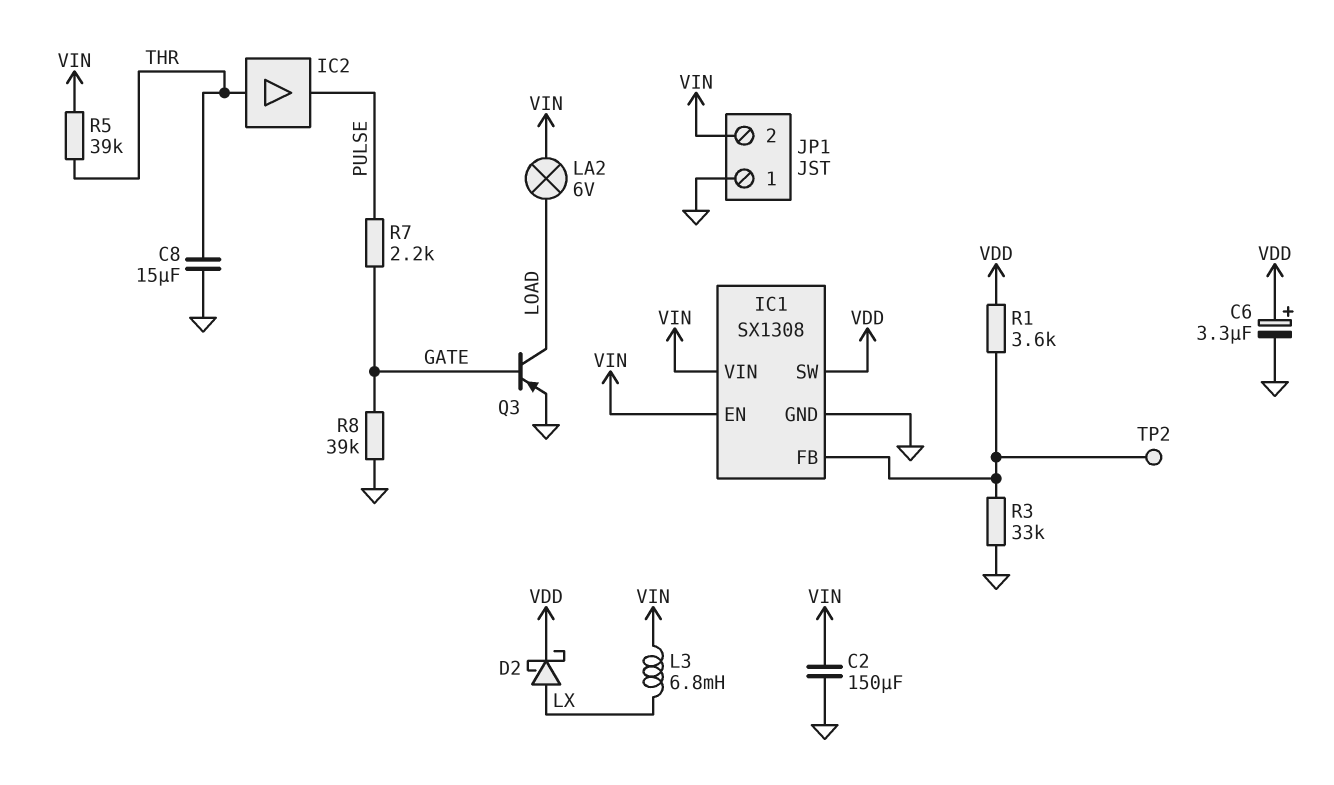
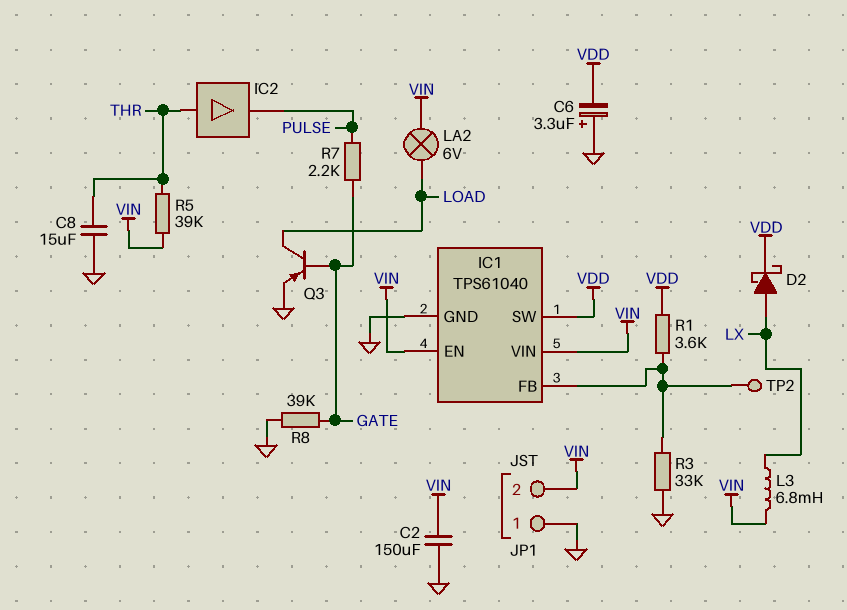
C6: 3.3uF (plus VDD, minus GND) -> 3.3uF (plus GND, minus VDD)
IC1: SX1308 -> TPS61040

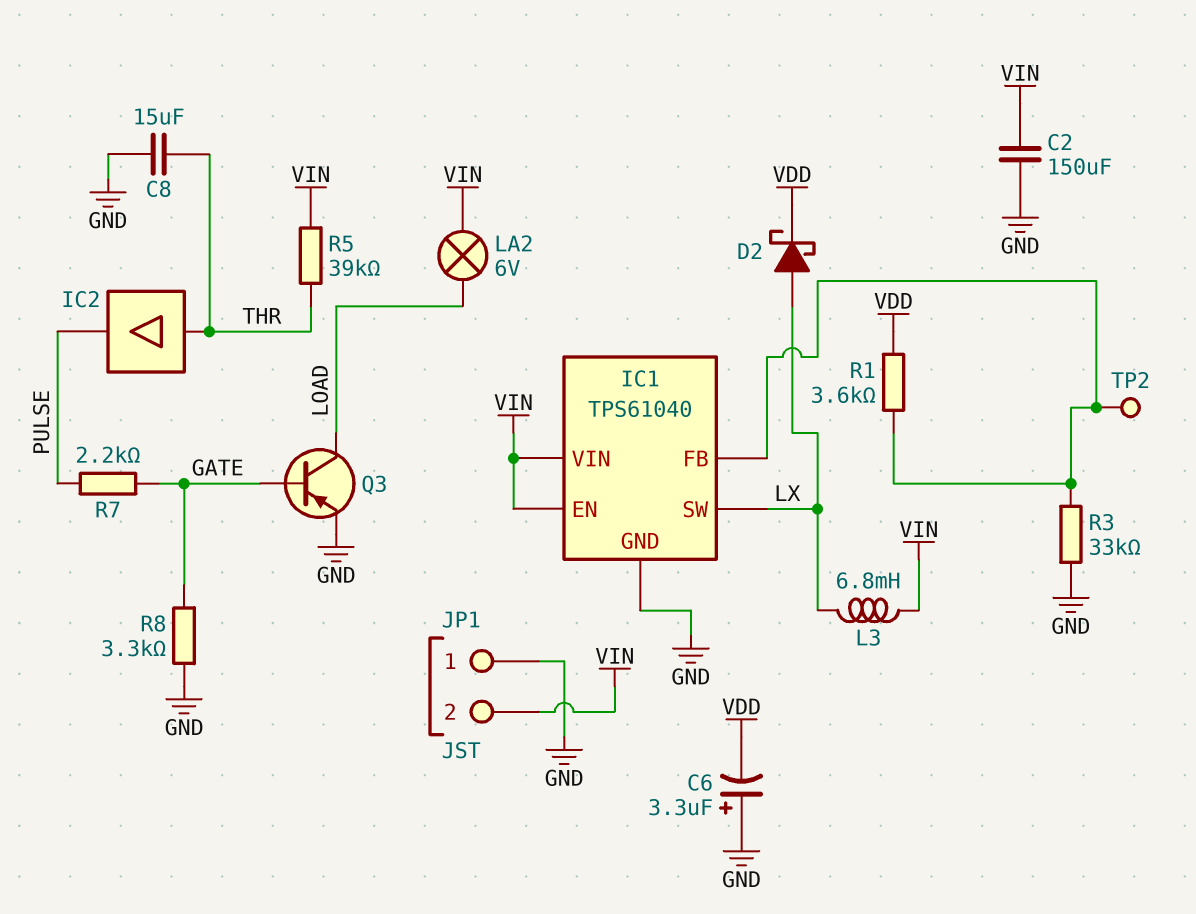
IC1 pin SW: VDD -> LX
R8: 39k (GATE, GND) -> 3.3k (GATE, GND)

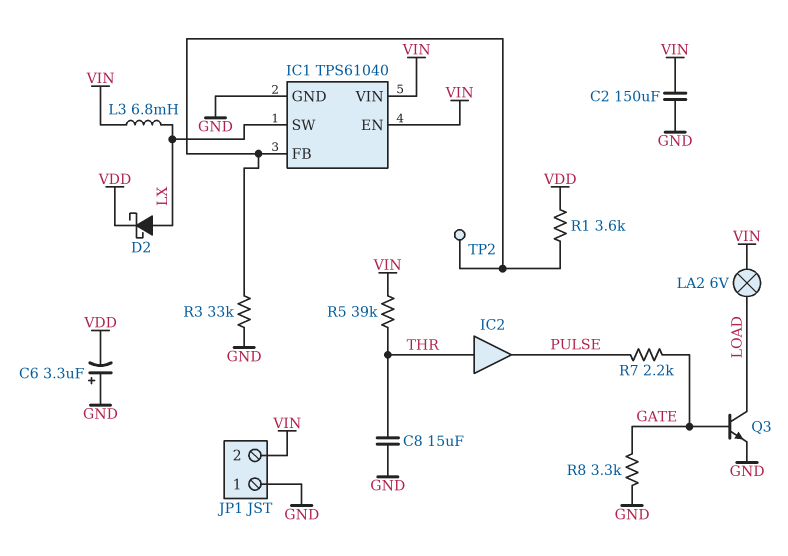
Q3: PNP (B GATE, C LOAD, E GND) -> NPN (B GATE, C LOAD, E GND)

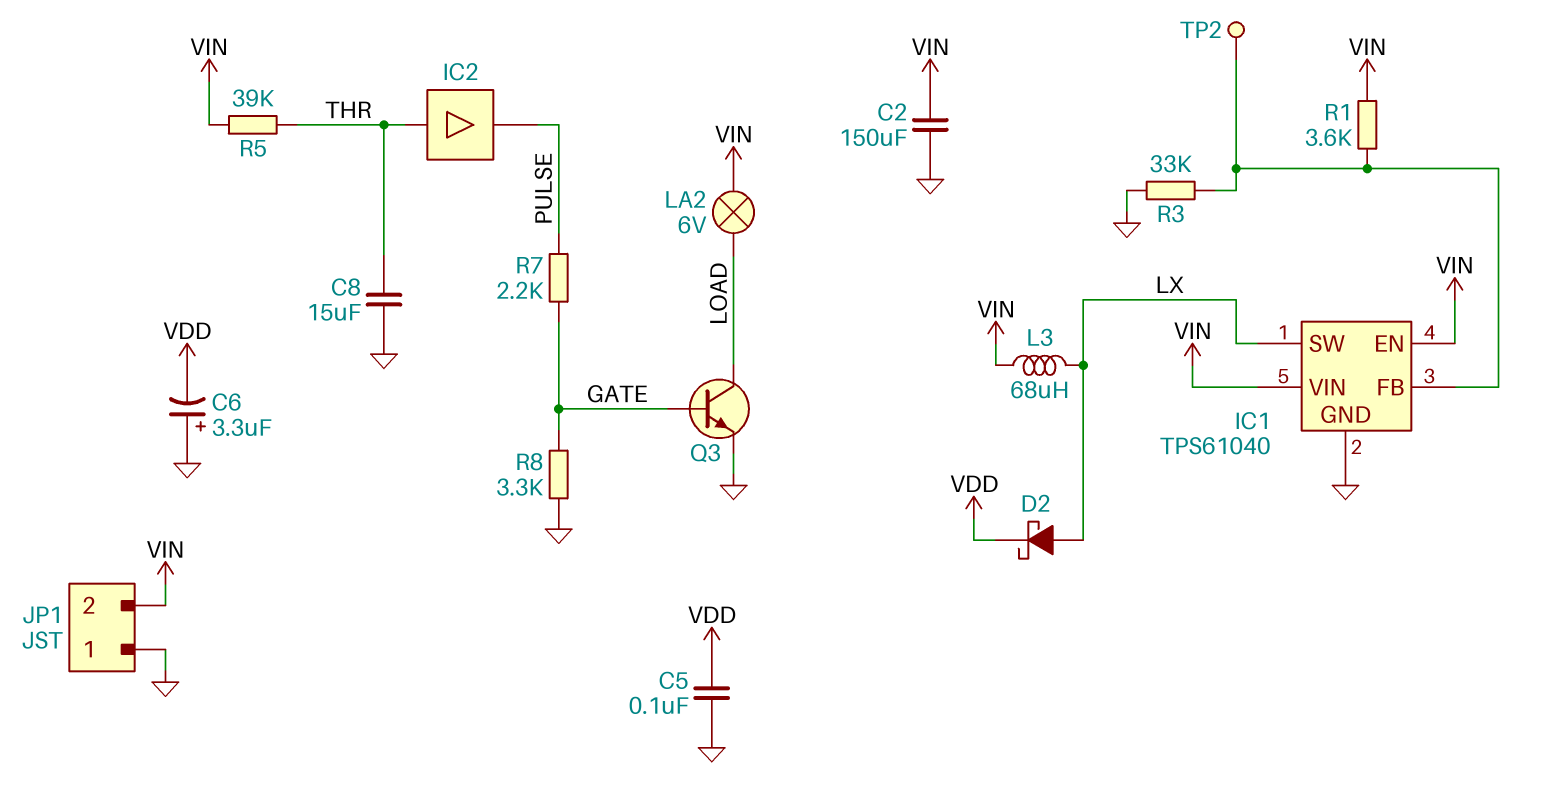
C5: none -> 100nF (GND, VDD)
L3: 6.8mH (LX, VIN) -> 68uH (LX, VIN)
R1: 3.6k (IC1/FB, VDD) -> 3.6k (IC1/FB, VIN)

